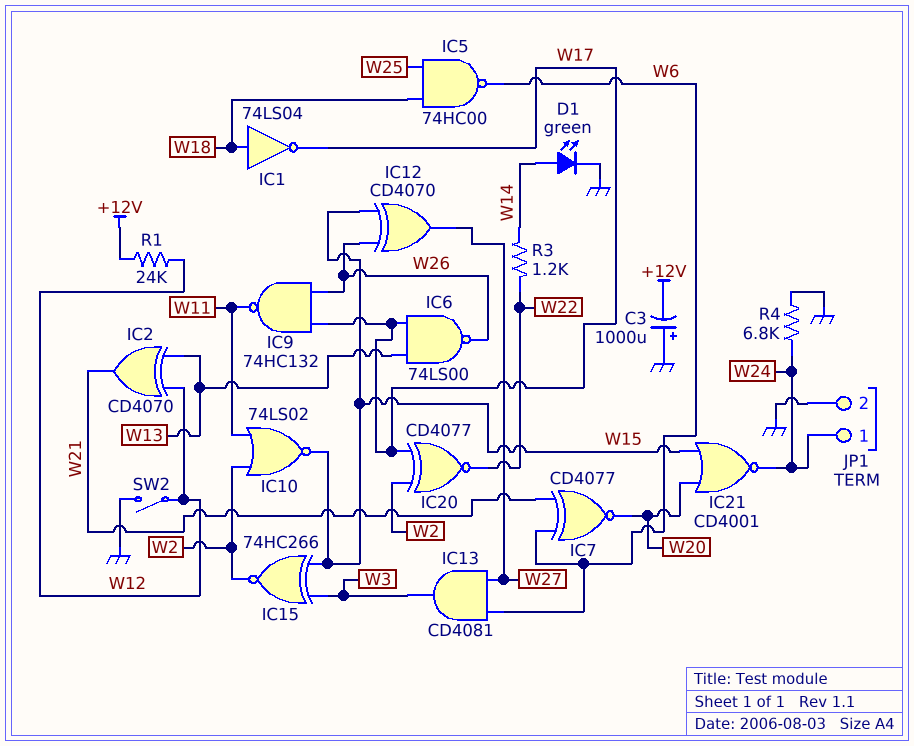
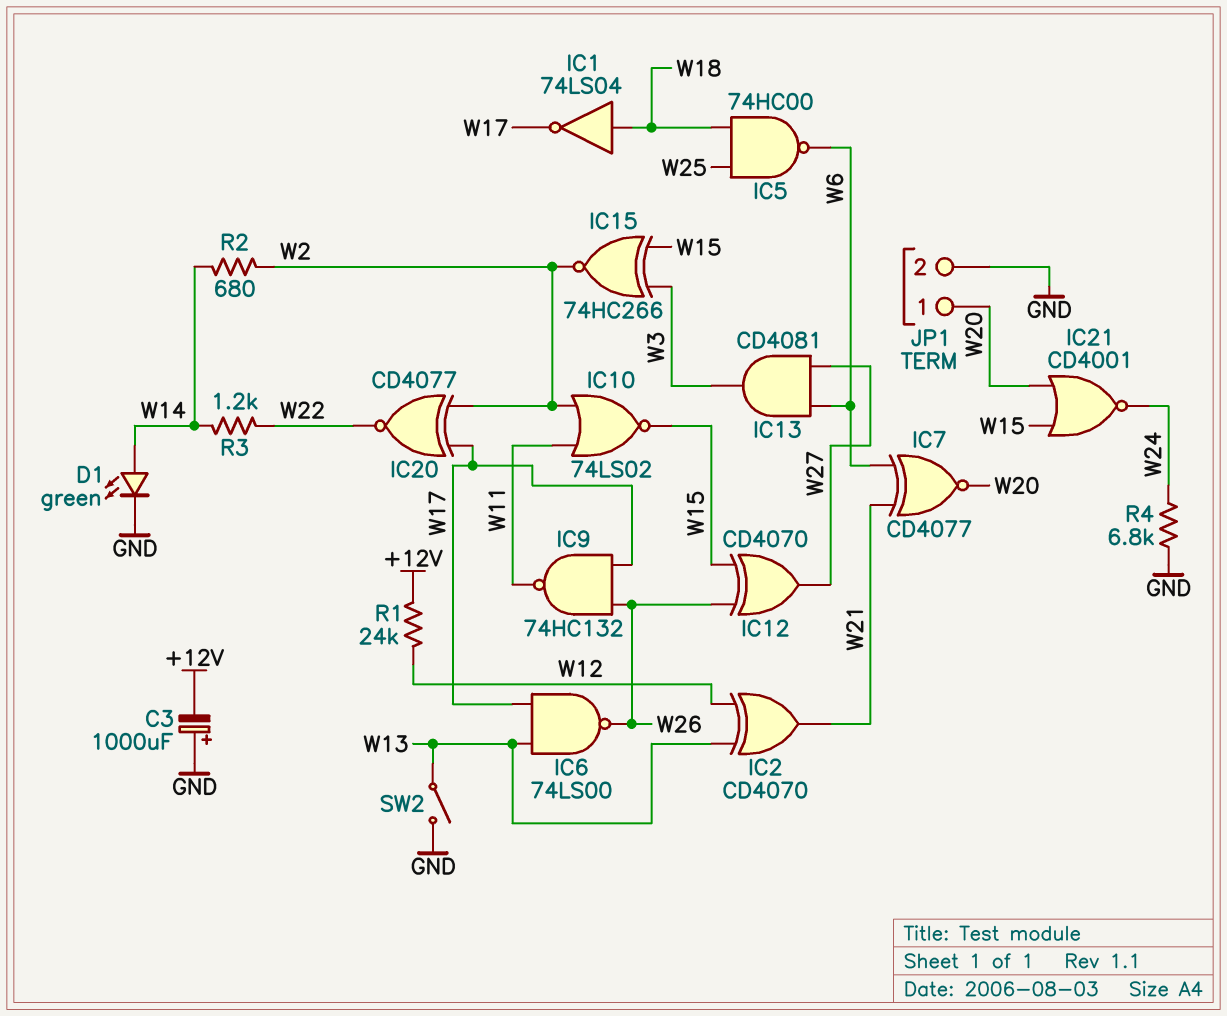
JP1 pin 1: W24 -> W20
R2: none -> 680 (W2, W14)
SW2: switch (GND, W12) -> switch (GND, W13)

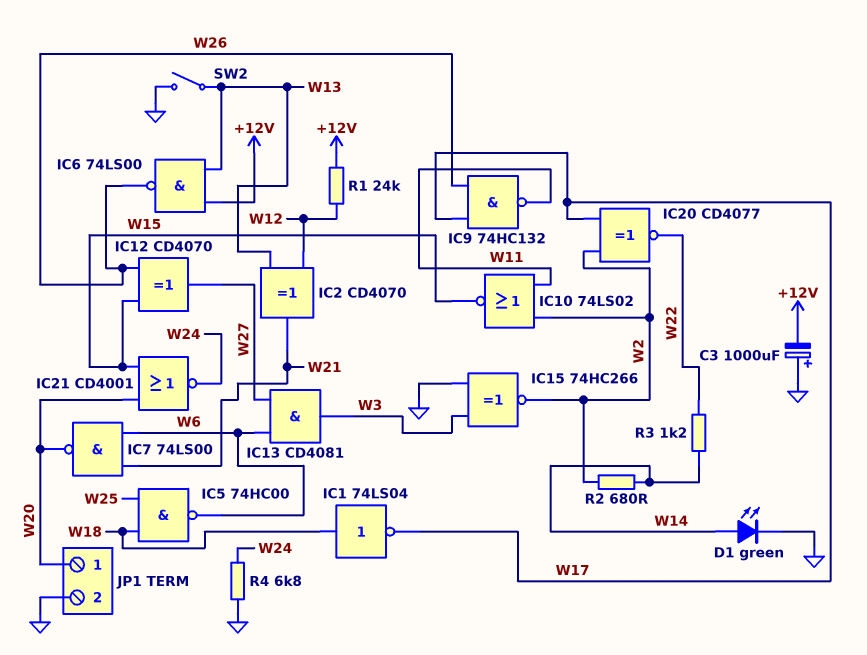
IC6: NAND 74LS00 (in W13, in W17, out W26) -> NAND 74LS00 (in +12V, in W13, out W26)
IC7: XNOR CD4077 (in W6, in W21, out W20) -> NAND 74LS00 (in W6, in W21, out W20)
IC15: XNOR 74HC266 (in W3, in W15, out W2) -> XNOR 74HC266 (in GND, in W3, out W2)

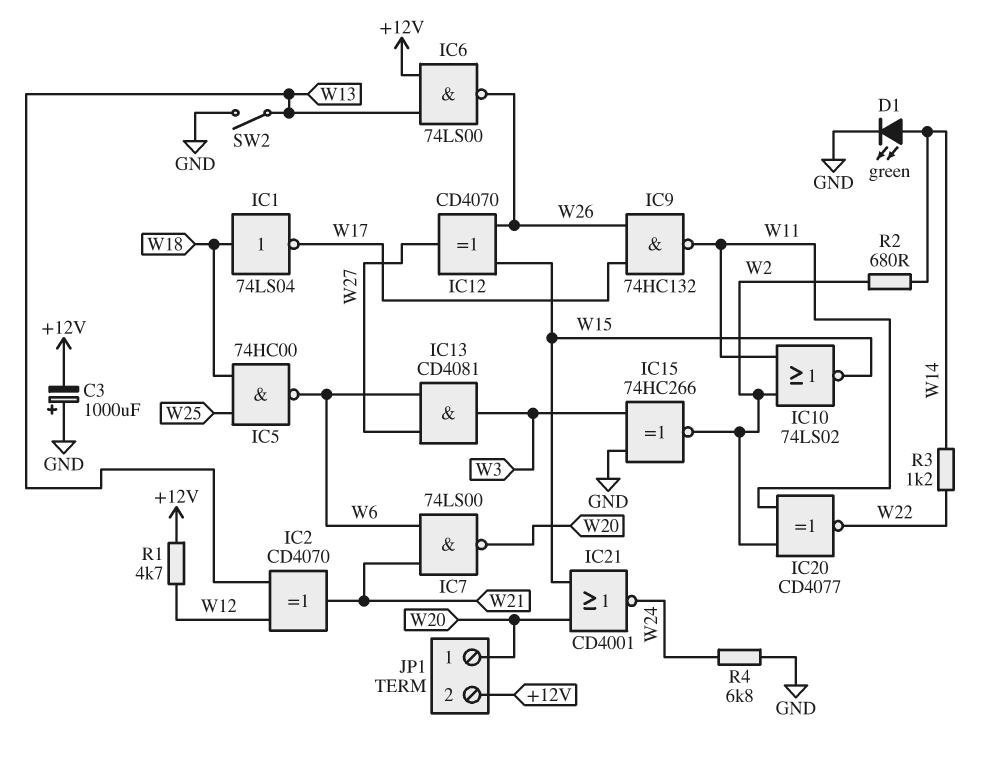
IC20: XNOR CD4077 (in W2, in W17, out W22) -> XNOR CD4077 (in W2, in W11, out W22)
JP1 pin 2: GND -> +12V
R1: 24k (+12V, W12) -> 4.7k (+12V, W12)

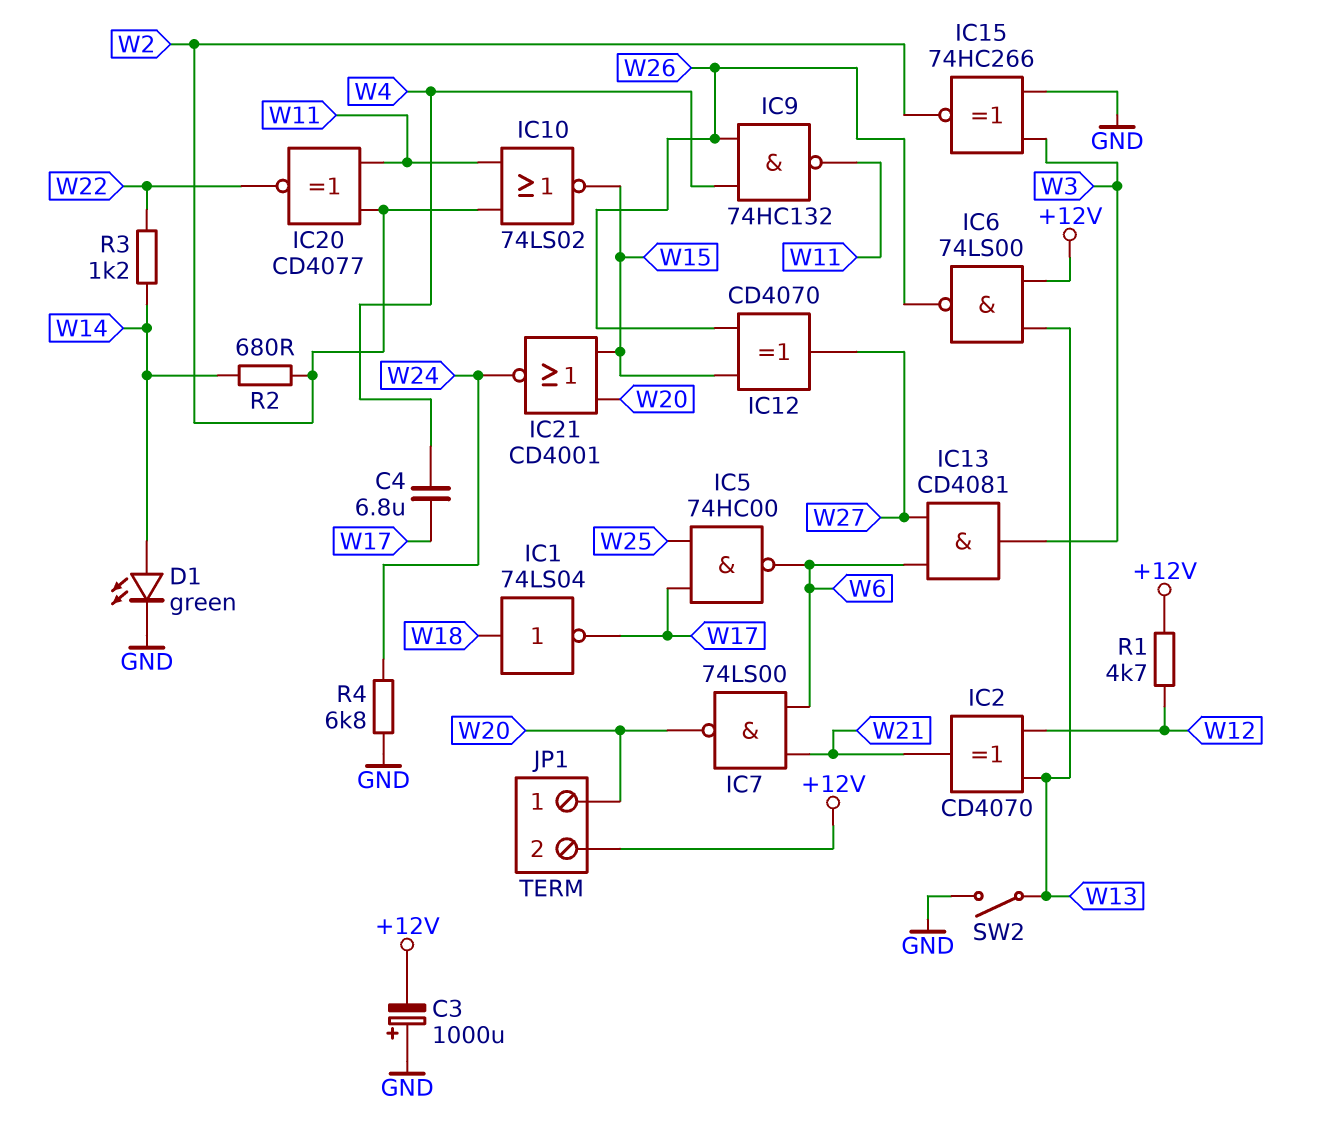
C4: none -> 6.8uF (W4, W17)
IC5: NAND 74HC00 (in W18, in W25, out W6) -> NAND 74HC00 (in W17, in W25, out W6)
IC9: NAND 74HC132 (in W17, in W26, out W11) -> NAND 74HC132 (in W4, in W26, out W11)

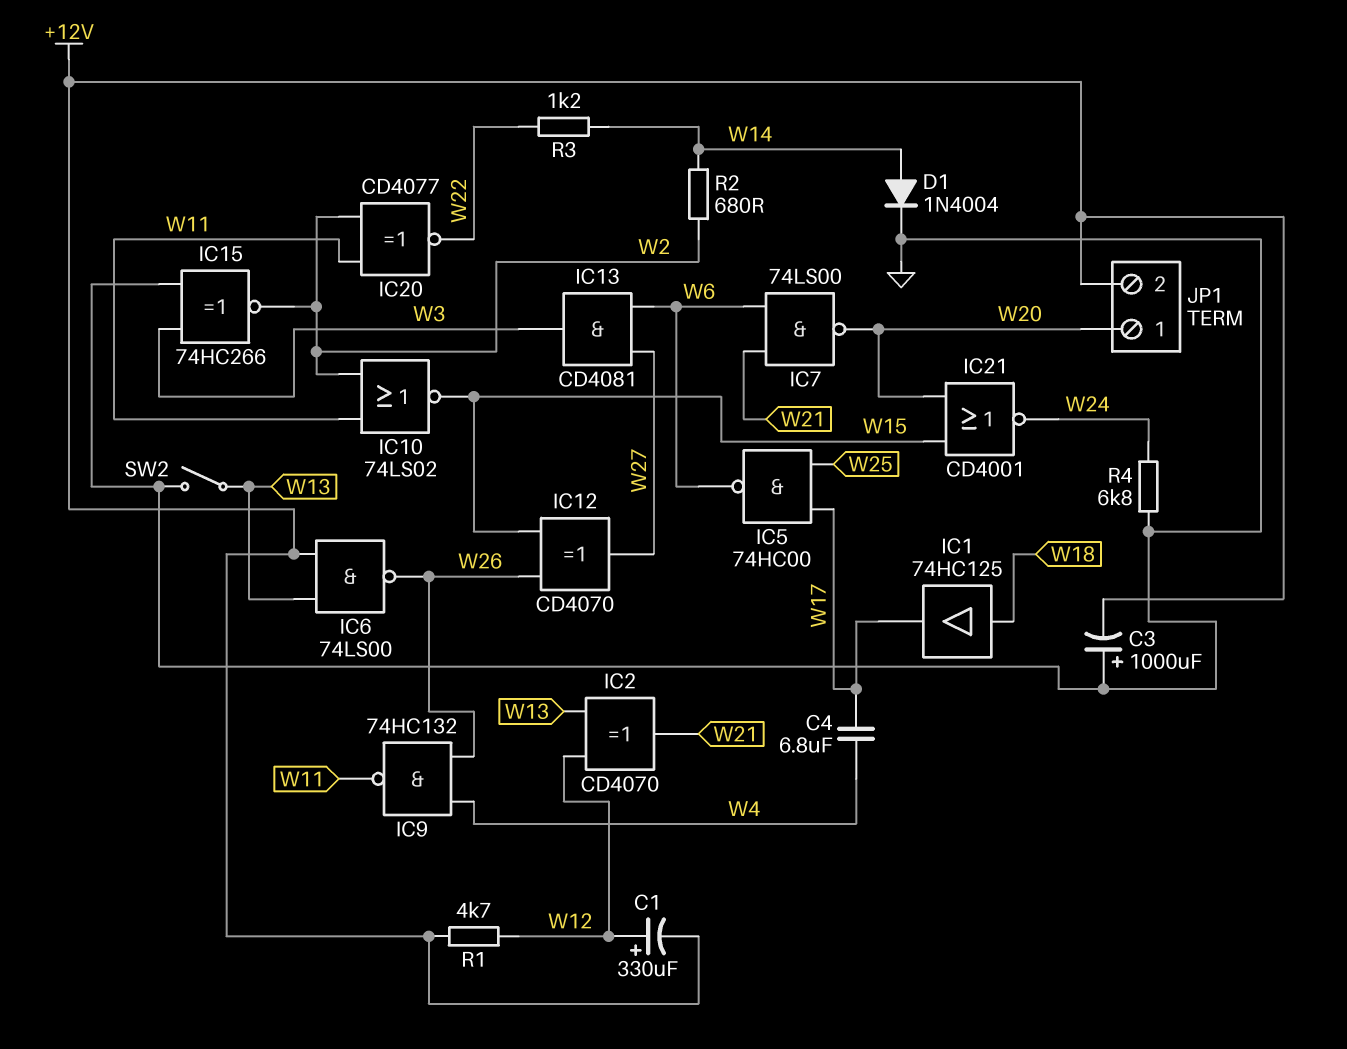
C1: none -> 330uF (plus W12, minus +12V)
D1: LED green (A W14, K GND) -> diode 1N4004 (A W14, K GND)
IC1: NOT 74LS04 (in W18, out W17) -> buffer 74HC125 (in W18, out W17)

